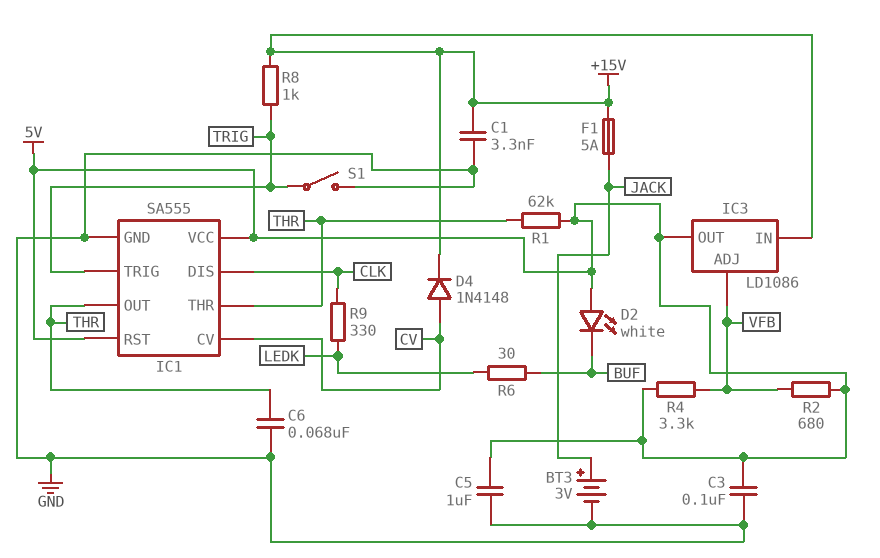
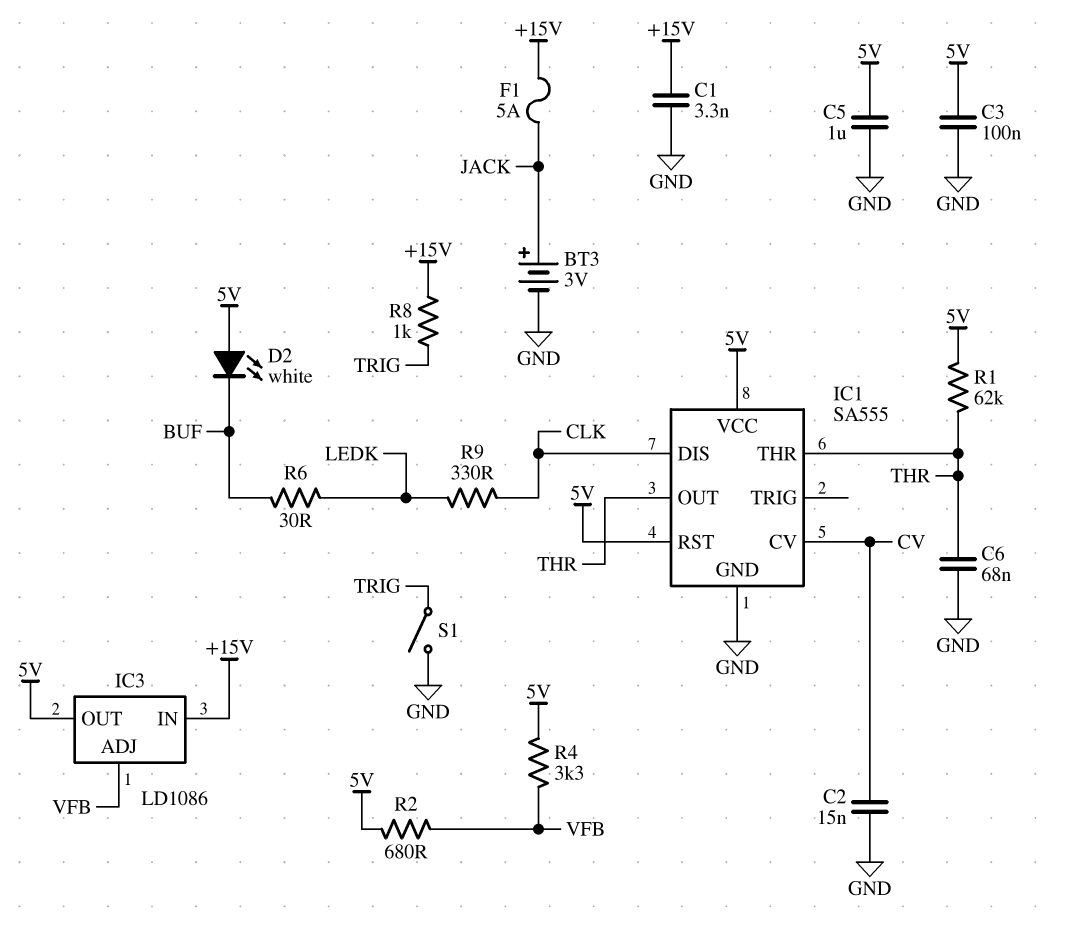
C2: none -> 15nF (CV, GND)
D4: diode 1N4148 (A CV, K +15V) -> none
IC1 pin TRIG: TRIG -> none

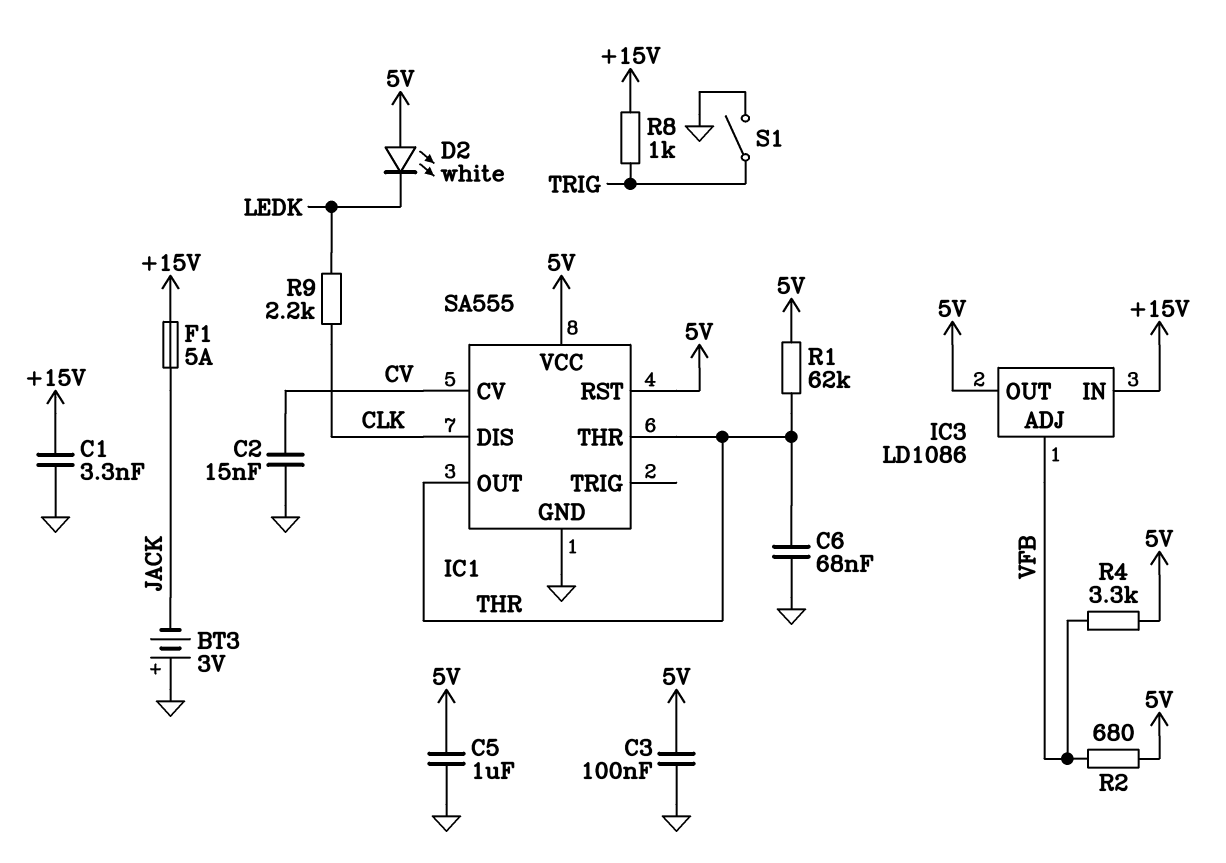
BT3: 3V (plus JACK, minus GND) -> 3V (plus GND, minus JACK)
D2: LED white (A 5V, K BUF) -> LED white (A 5V, K LEDK)
R6: 30 (BUF, LEDK) -> none
R9: 330 (CLK, LEDK) -> 2.2k (CLK, LEDK)

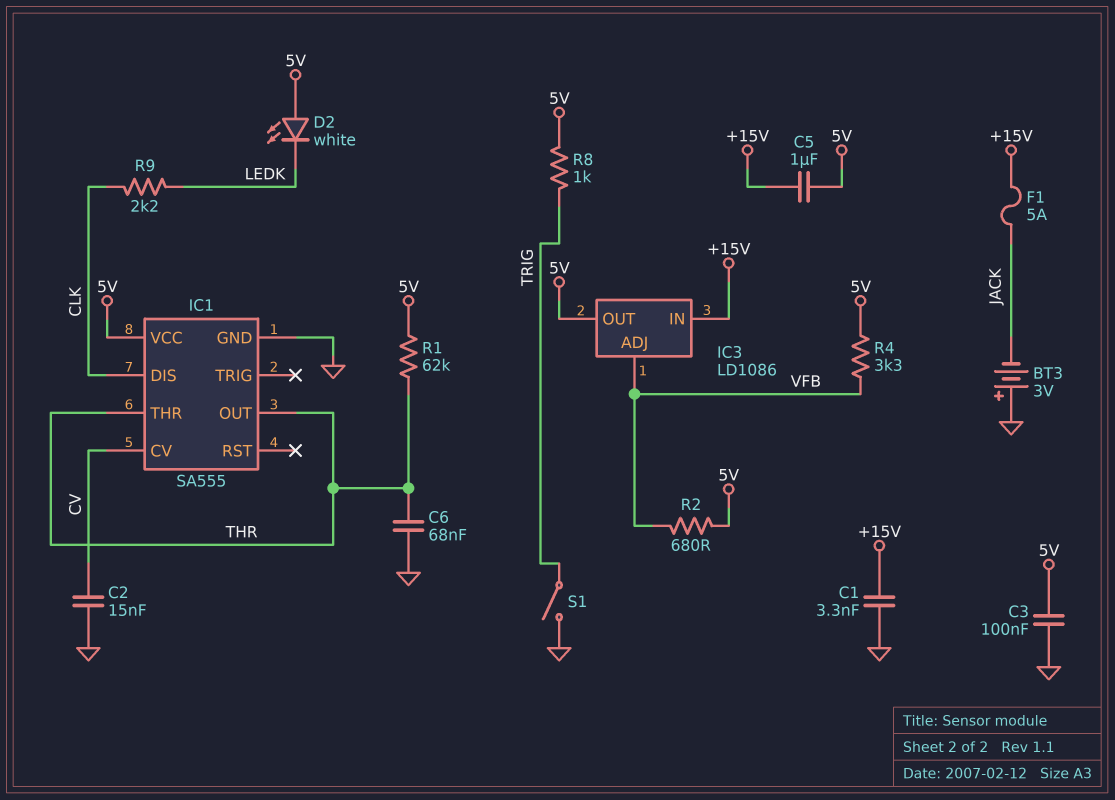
C5: 1uF (5V, GND) -> 1uF (+15V, 5V)
IC1 pin RST: 5V -> none
R8: 1k (+15V, TRIG) -> 1k (5V, TRIG)

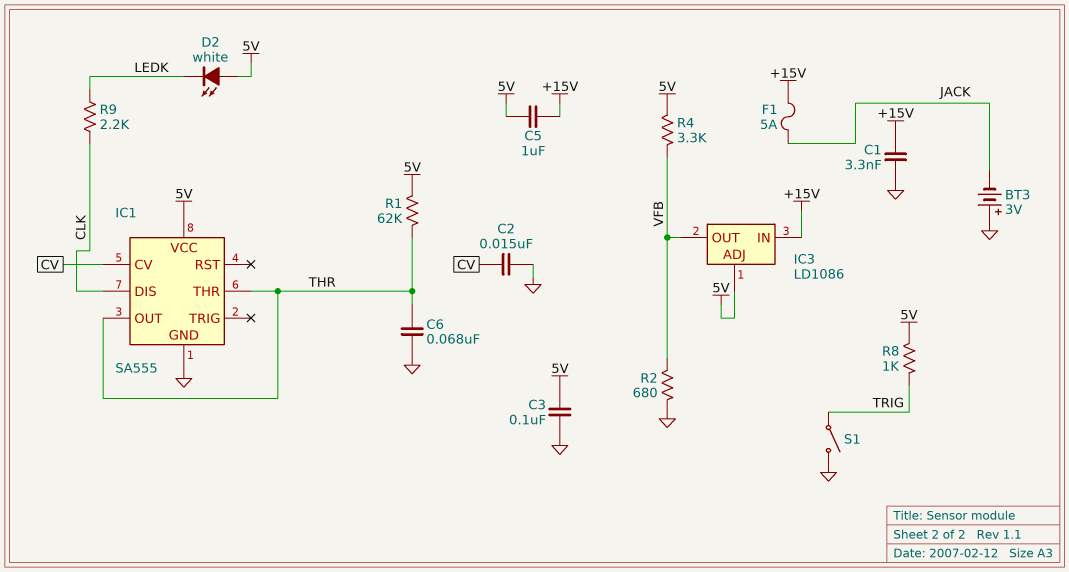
IC3 pin ADJ: VFB -> 5V
IC3 pin OUT: 5V -> VFB
R2: 680 (5V, VFB) -> 680 (GND, VFB)

